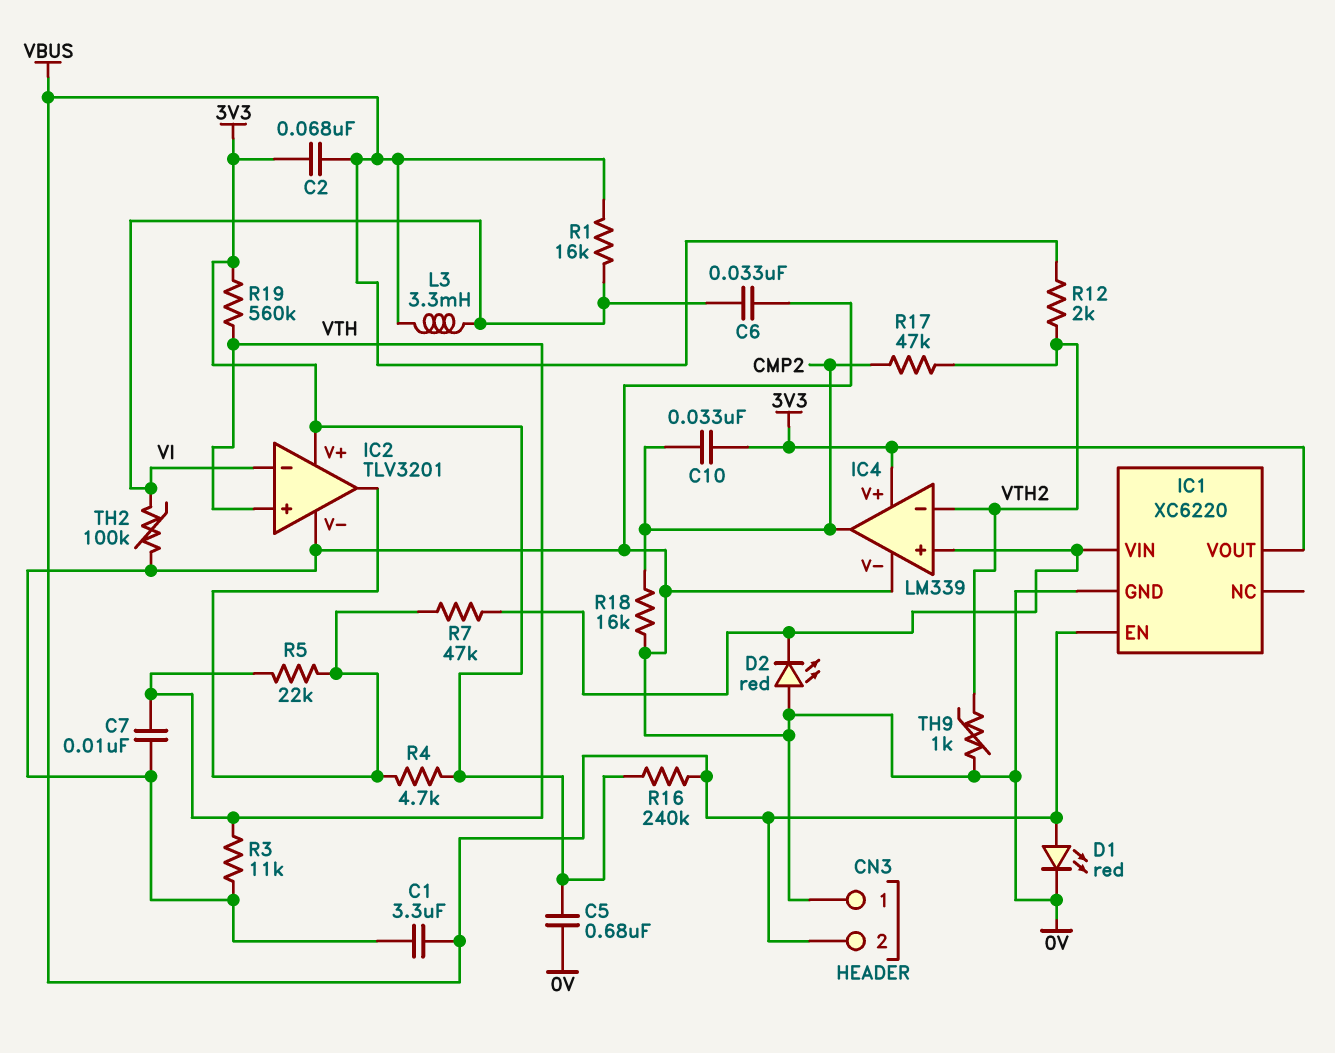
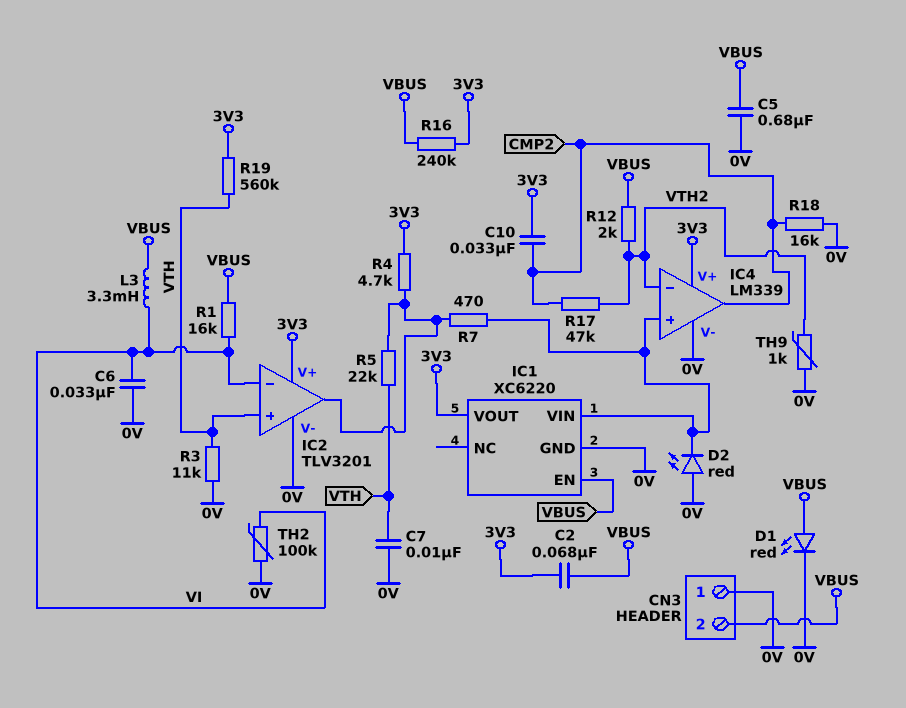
C1: 3.3uF (0V, VBUS) -> none
C5: 680nF (0V, 3V3) -> 680nF (0V, VBUS)
R7: 47k (IC1/VIN, IC2/out) -> 470 (IC1/VIN, IC2/out)

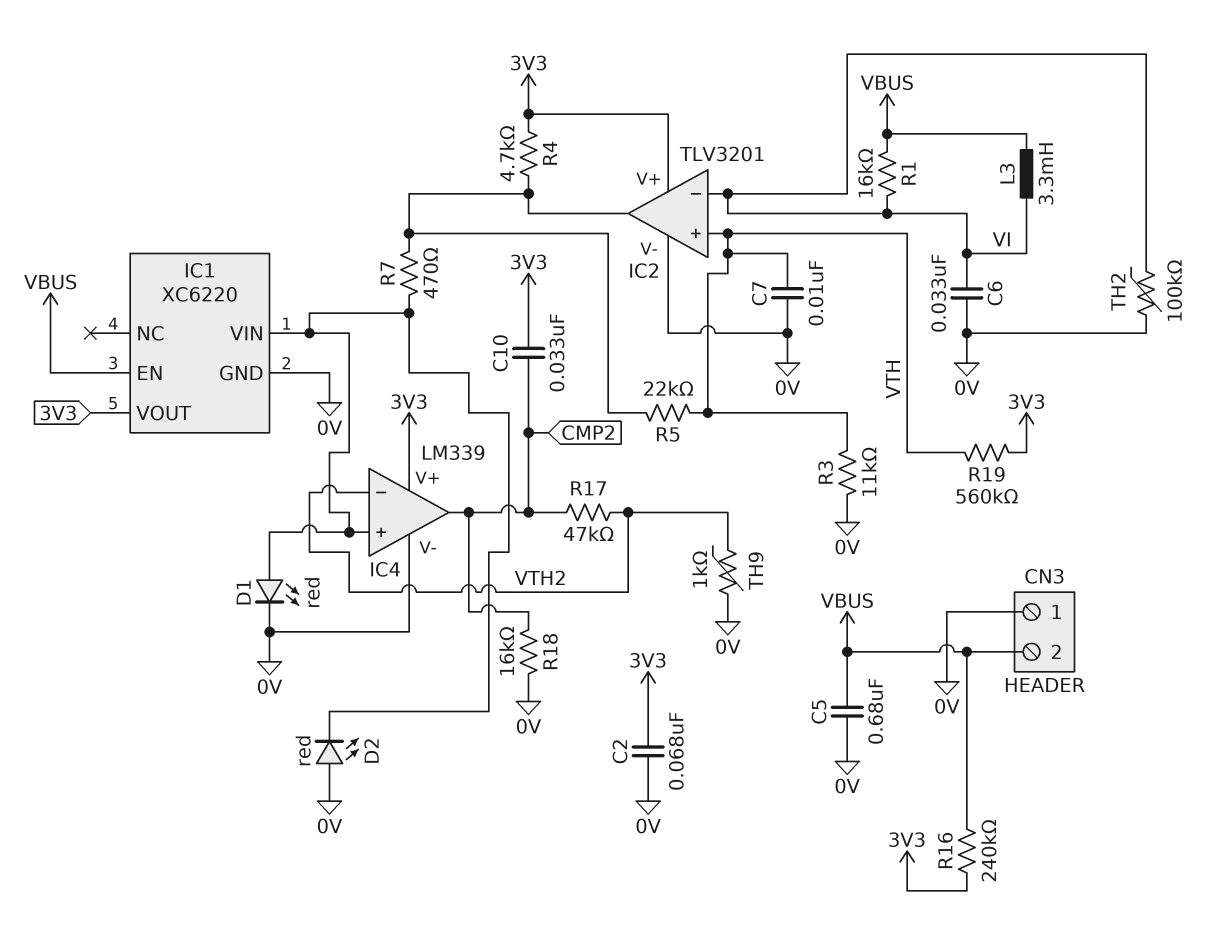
C2: 68nF (3V3, VBUS) -> 68nF (0V, 3V3)
D1: LED red (A VBUS, K 0V) -> LED red (A IC1/VIN, K 0V)
R12: 2k (VBUS, VTH2) -> none

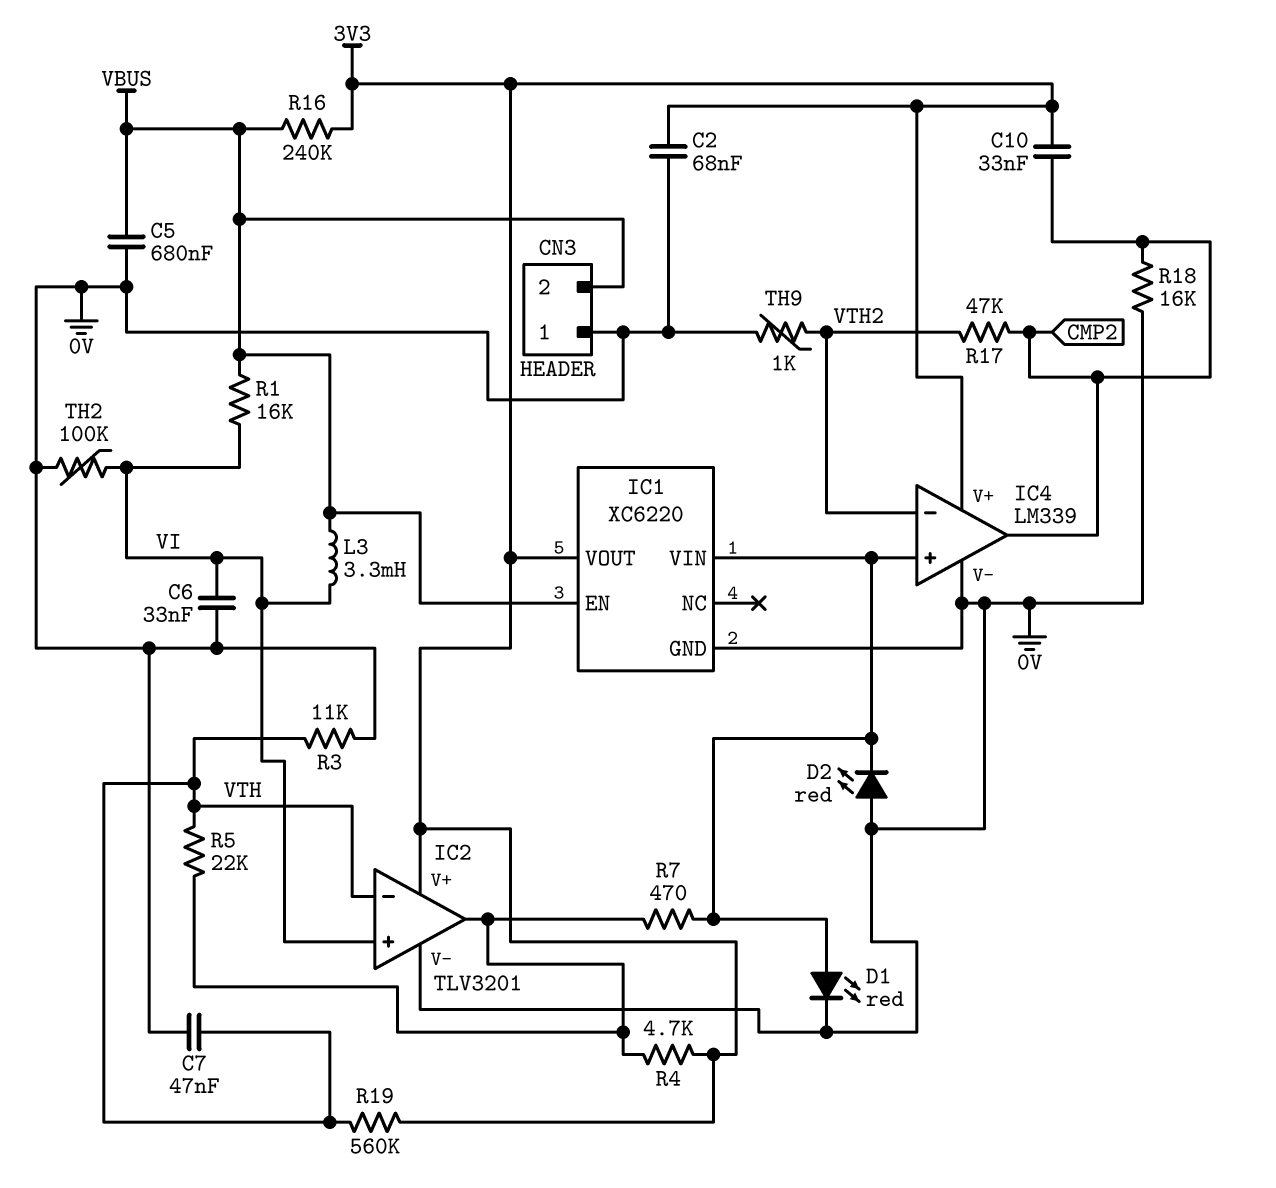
C7: 10nF (0V, VTH) -> 47nF (0V, VTH)
IC2 pin in+: VTH -> VI
IC2 pin in-: VI -> VTH

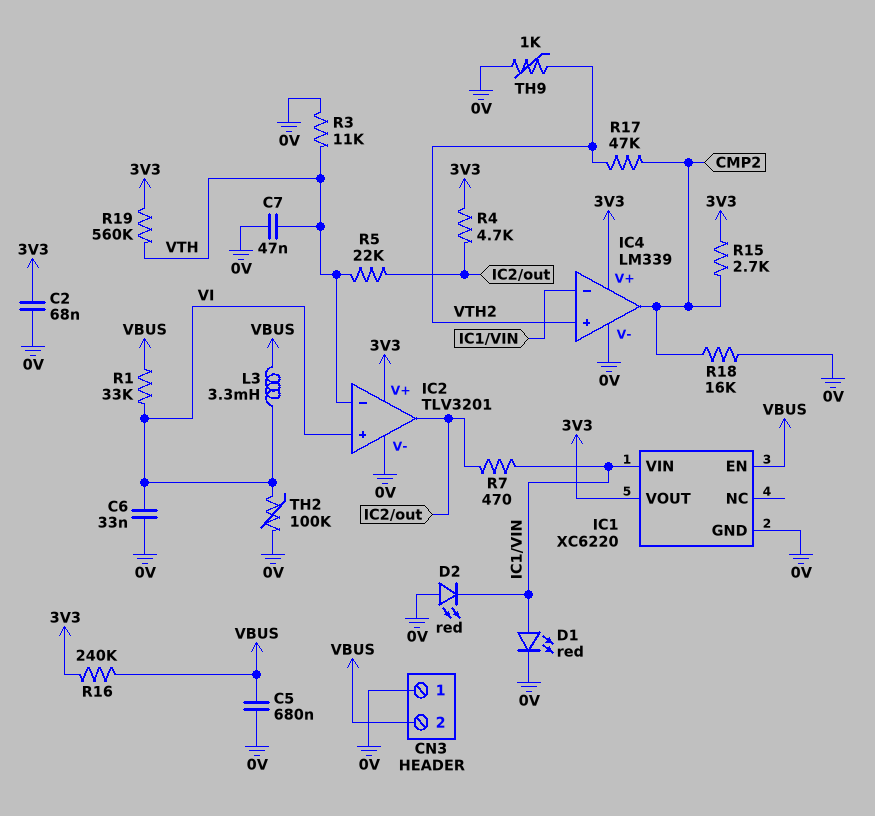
C10: 33nF (3V3, CMP2) -> none
IC4 pin in+: IC1/VIN -> VTH2
IC4 pin in-: VTH2 -> IC1/VIN
R1: 16k (VBUS, VI) -> 33k (VBUS, VI)
R15: none -> 2.7k (3V3, CMP2)

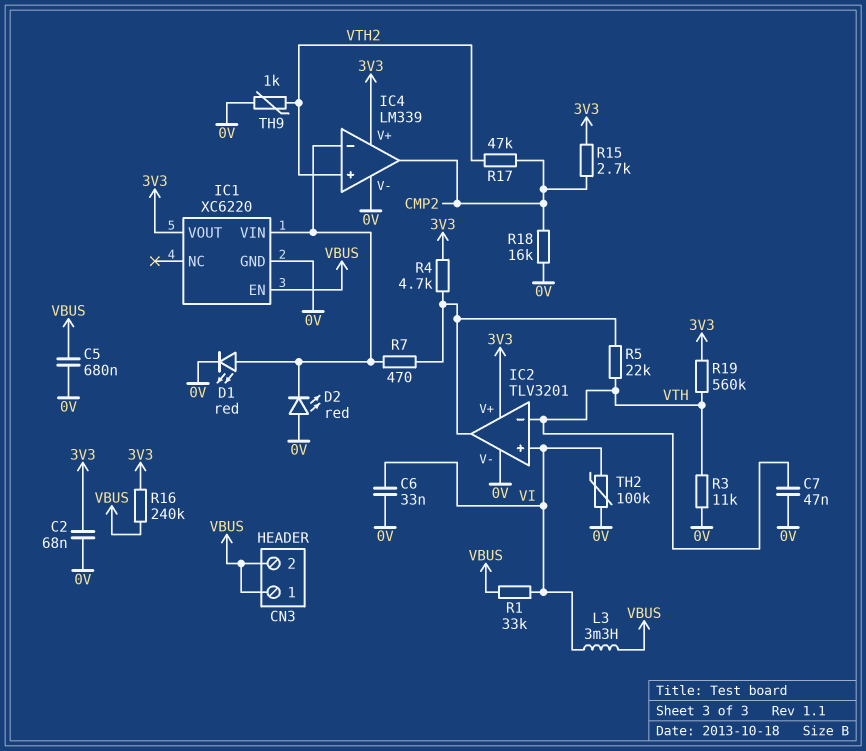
CN3 pin 1: 0V -> VBUS

